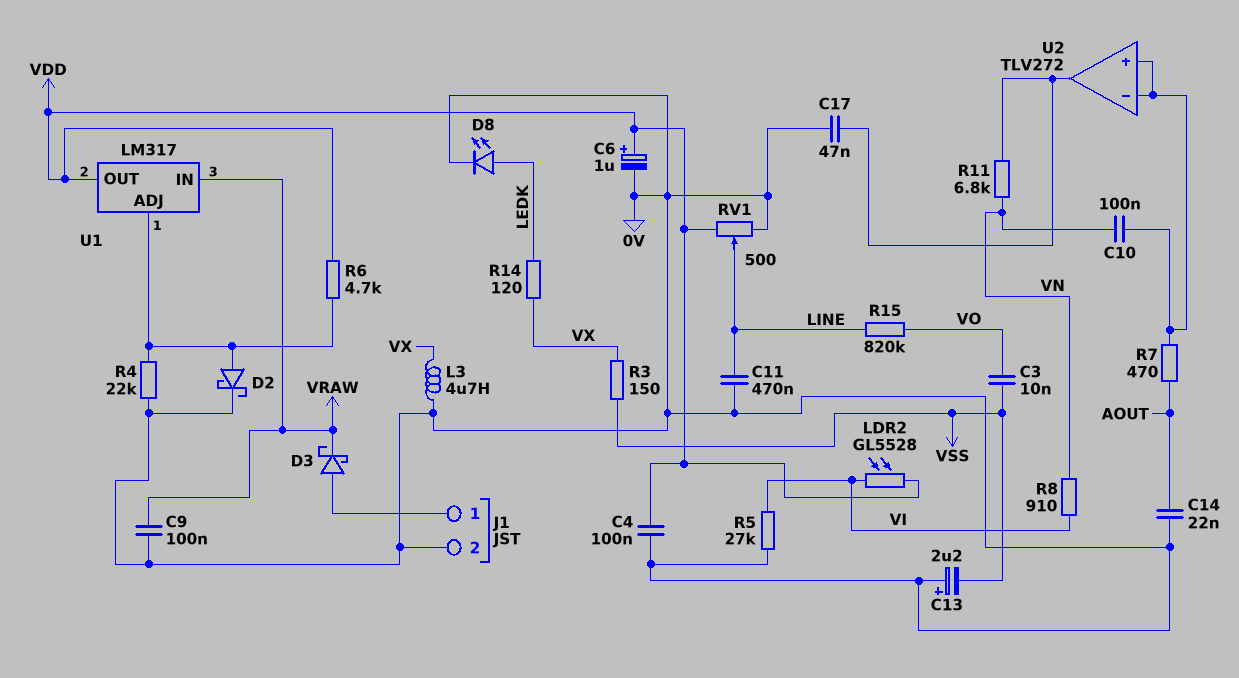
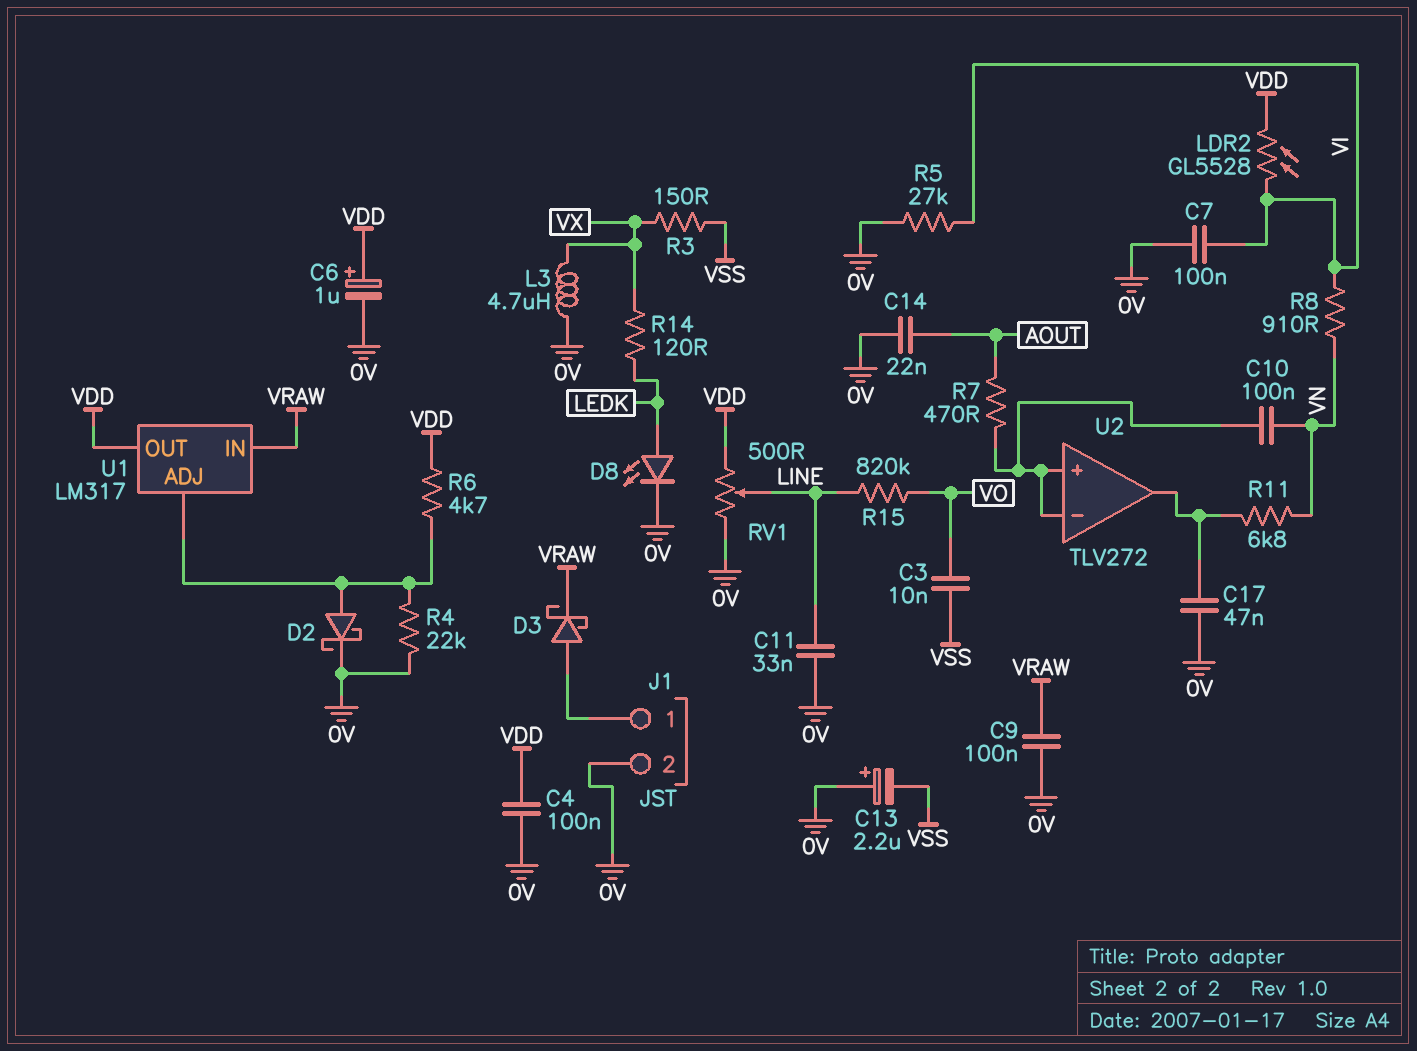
C7: none -> 100nF (0V, VI)
C11: 470nF (0V, LINE) -> 33nF (0V, LINE)

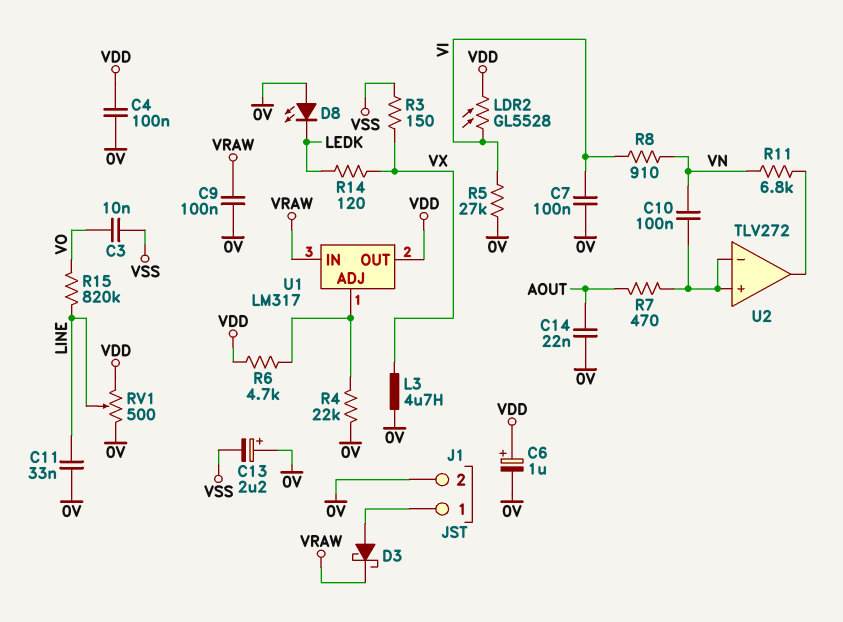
C17: 47nF (0V, U2/out) -> none
D2: schottky (A U1/ADJ, K 0V) -> none
D8: LED (A LEDK, K 0V) -> LED (A 0V, K LEDK)

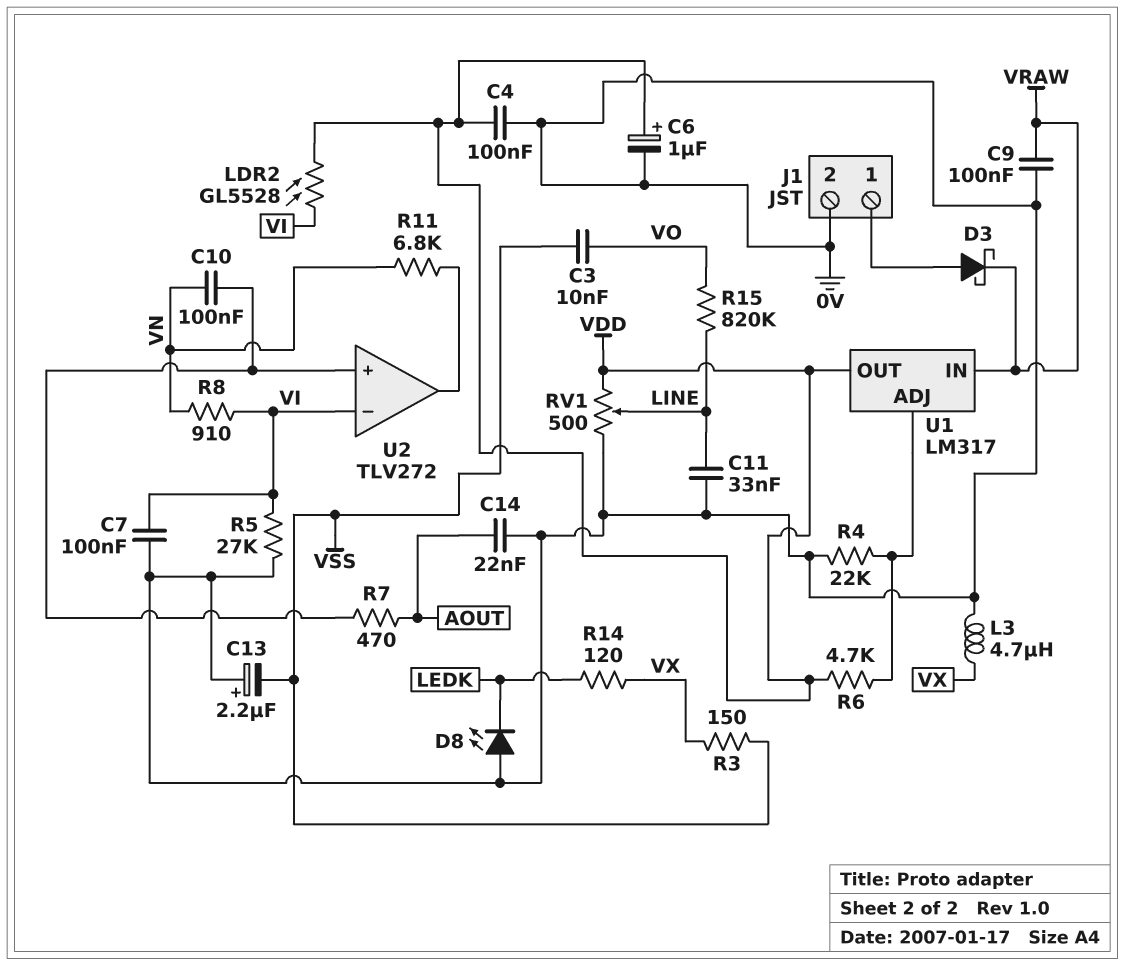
U2 pin in-: U2/in+ -> VI

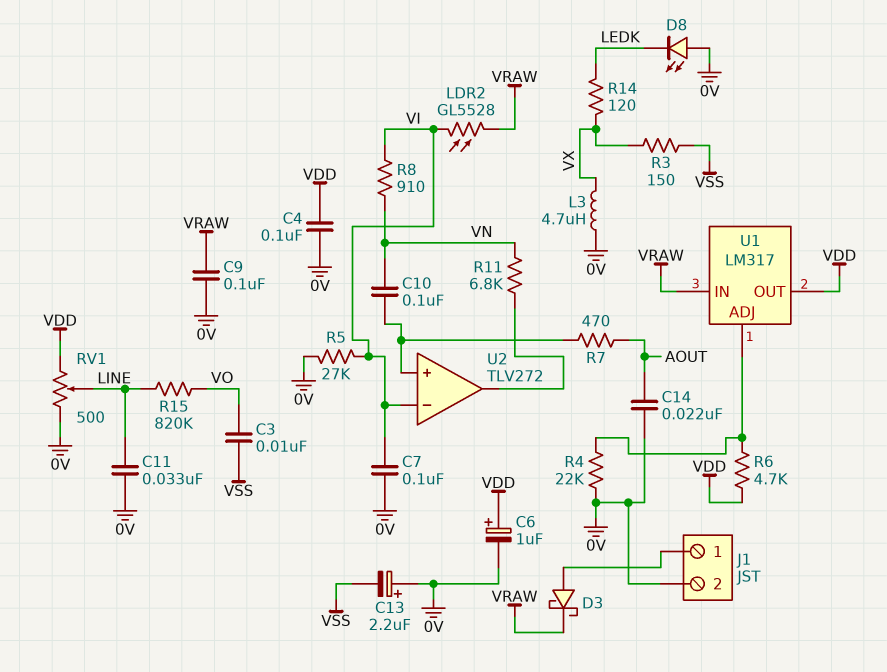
LDR2: GL5528 (VDD, VI) -> GL5528 (VI, VRAW)

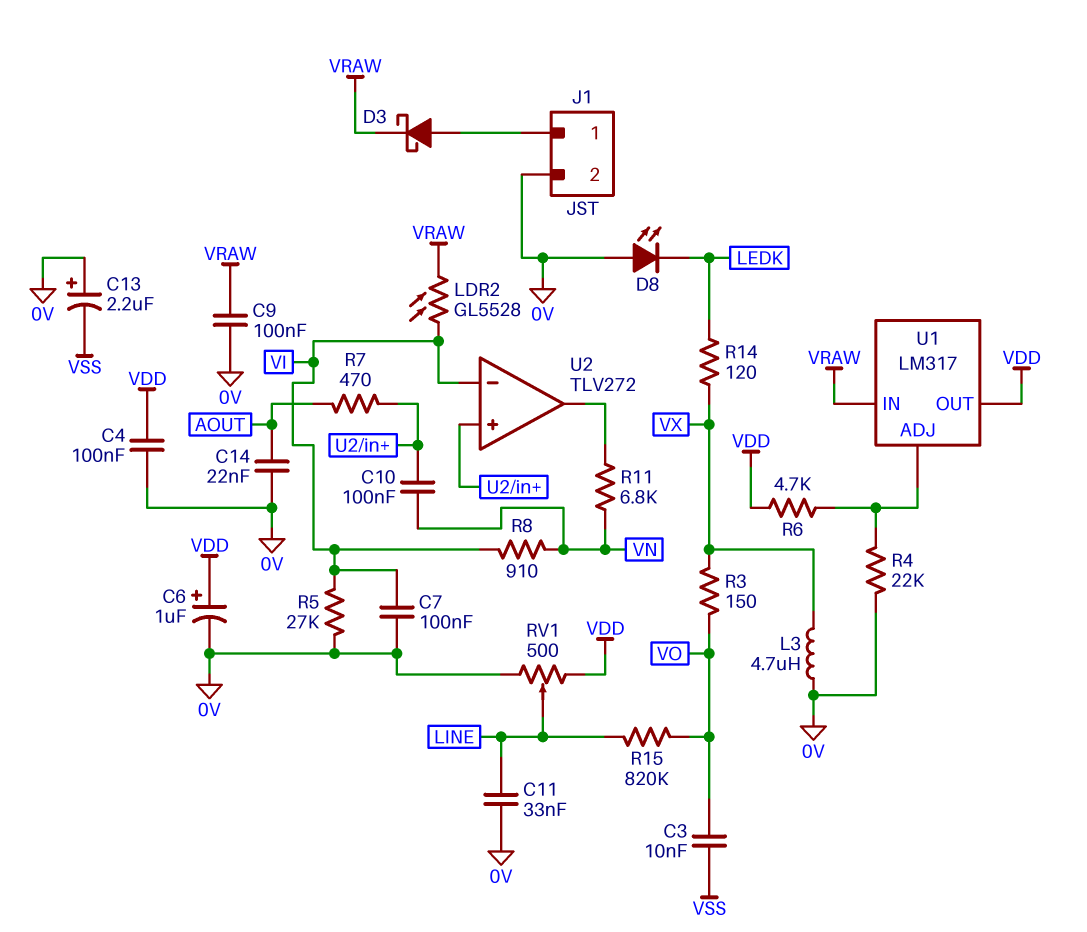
R3: 150 (VSS, VX) -> 150 (VO, VX)

